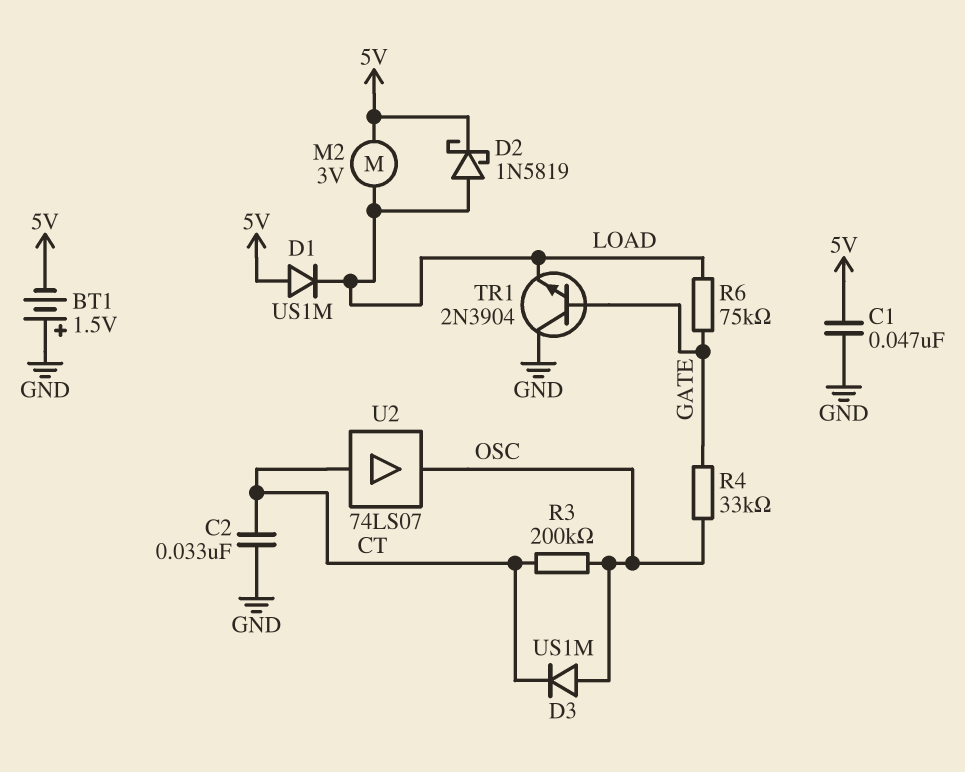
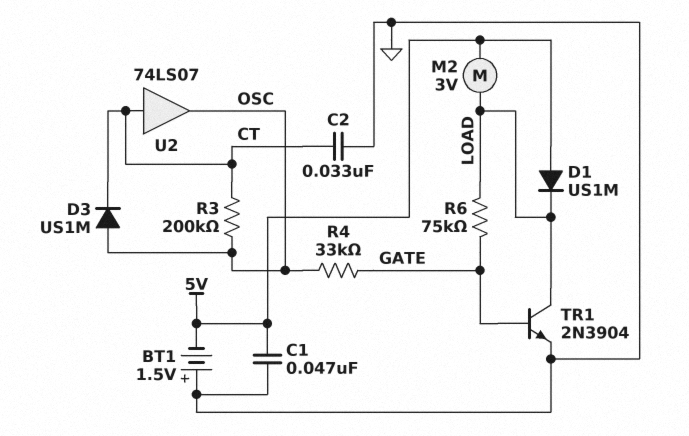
D2: schottky 1N5819 (A LOAD, K 5V) -> none
TR1: NPN 2N3904 (B GATE, C GND, E LOAD) -> NPN 2N3904 (B GATE, C LOAD, E GND)

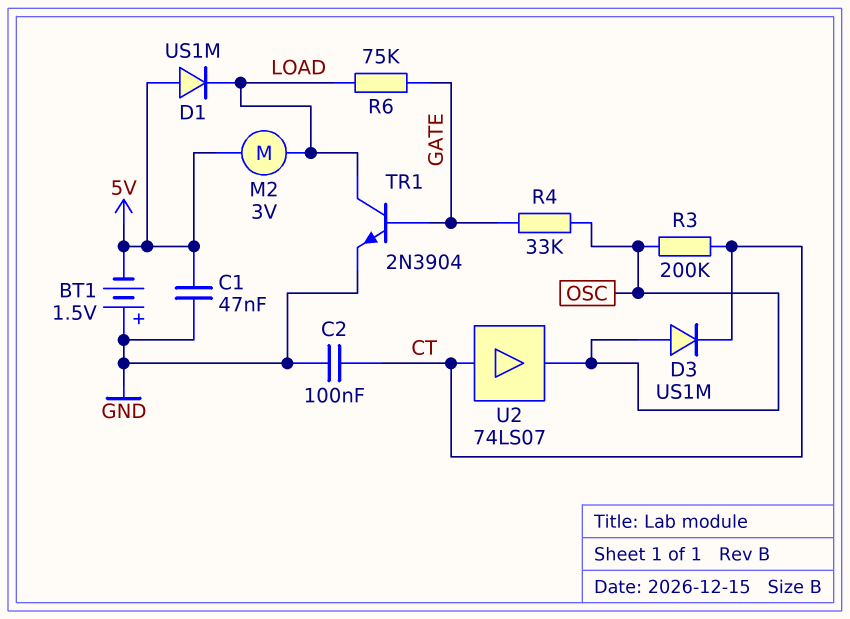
C2: 33nF (CT, GND) -> 100nF (CT, GND)

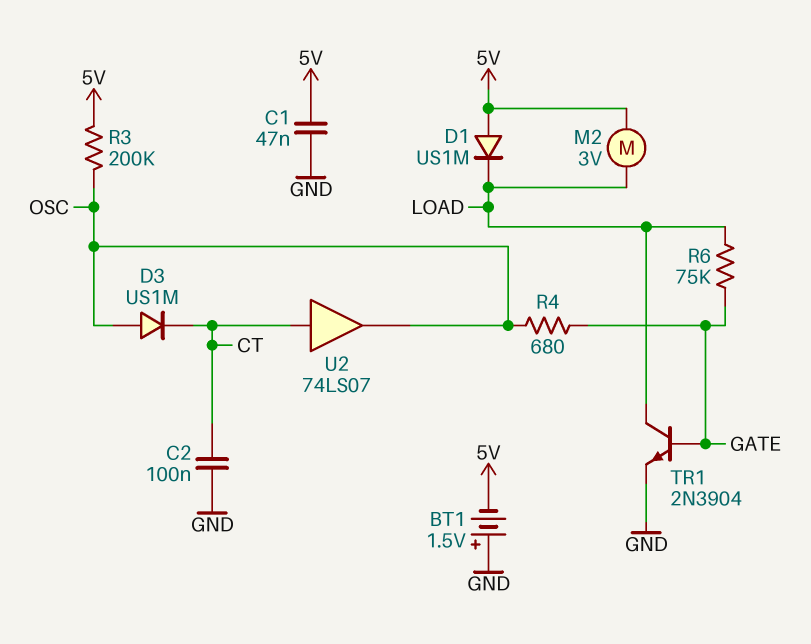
R3: 200k (CT, OSC) -> 200k (5V, OSC)
R4: 33k (GATE, OSC) -> 680 (GATE, OSC)

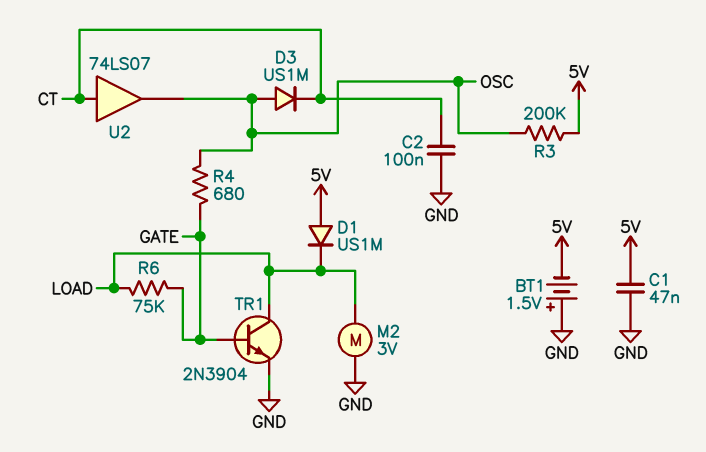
M2: motor 3V (5V, LOAD) -> motor 3V (GND, LOAD)

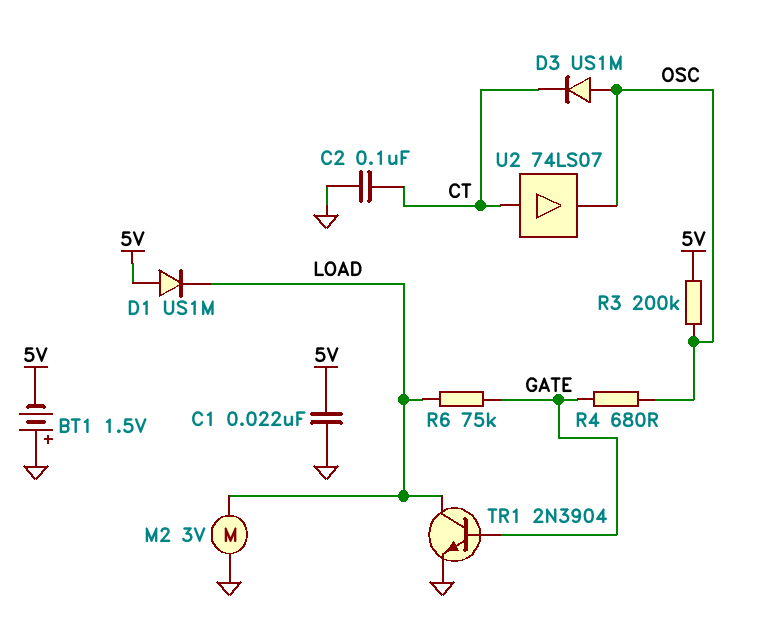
C1: 47nF (5V, GND) -> 22nF (5V, GND)

